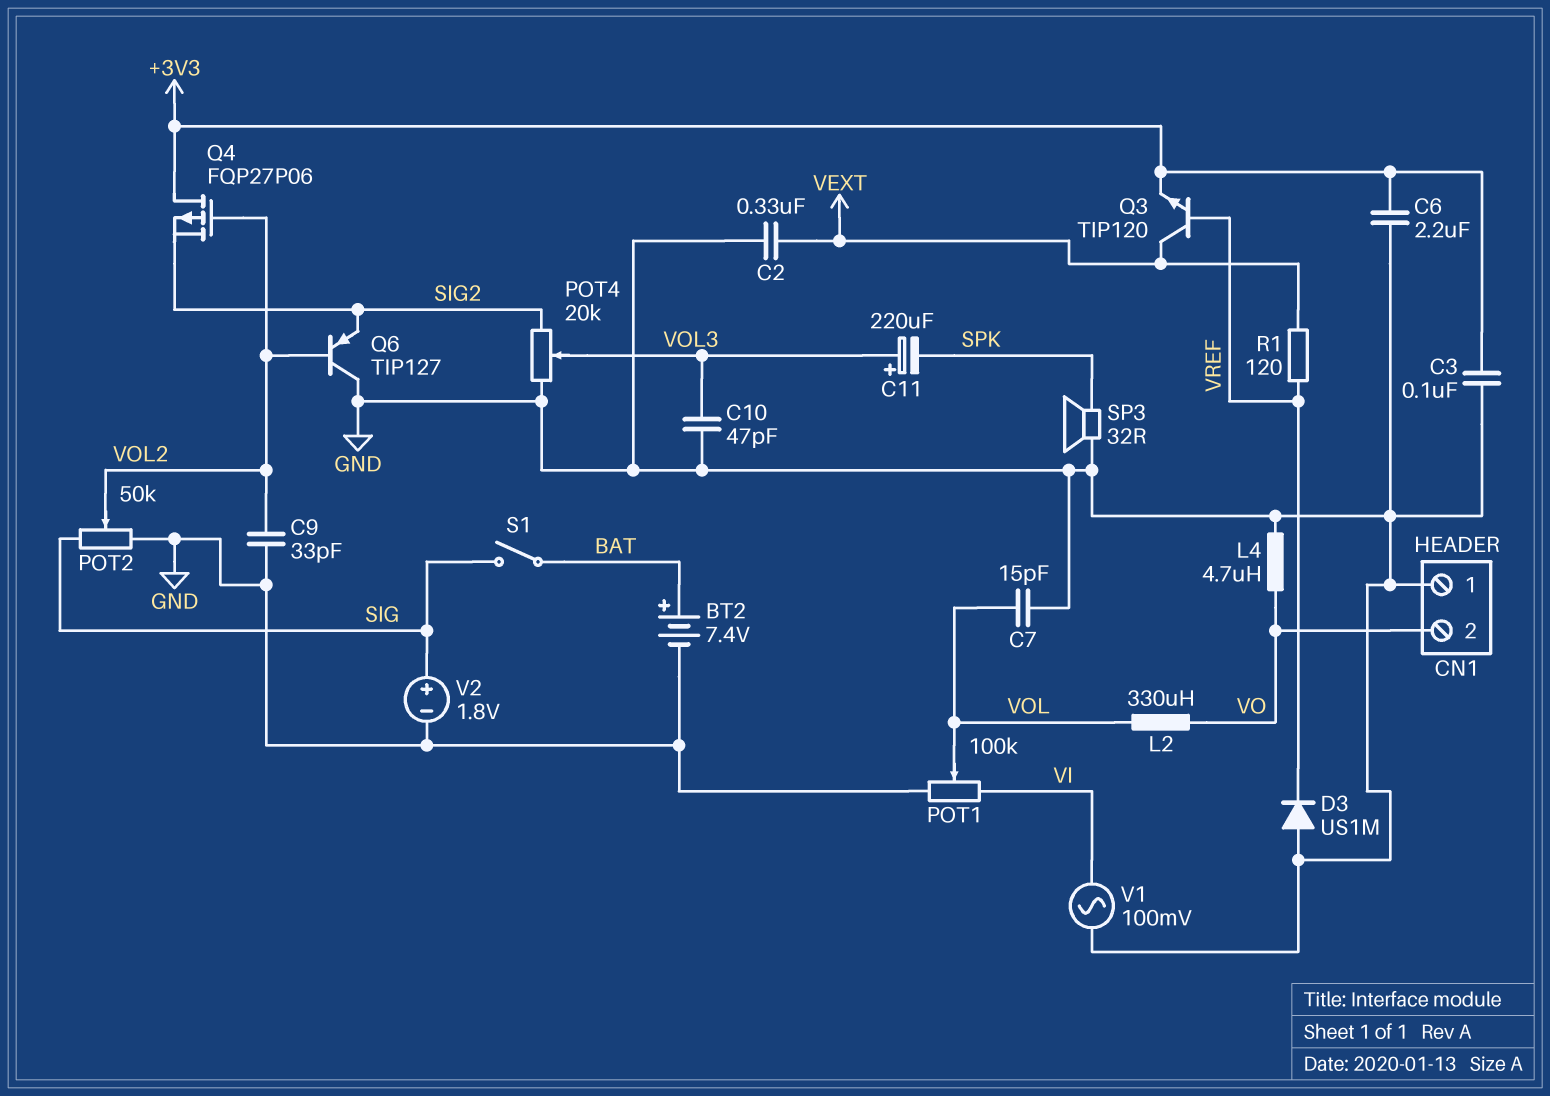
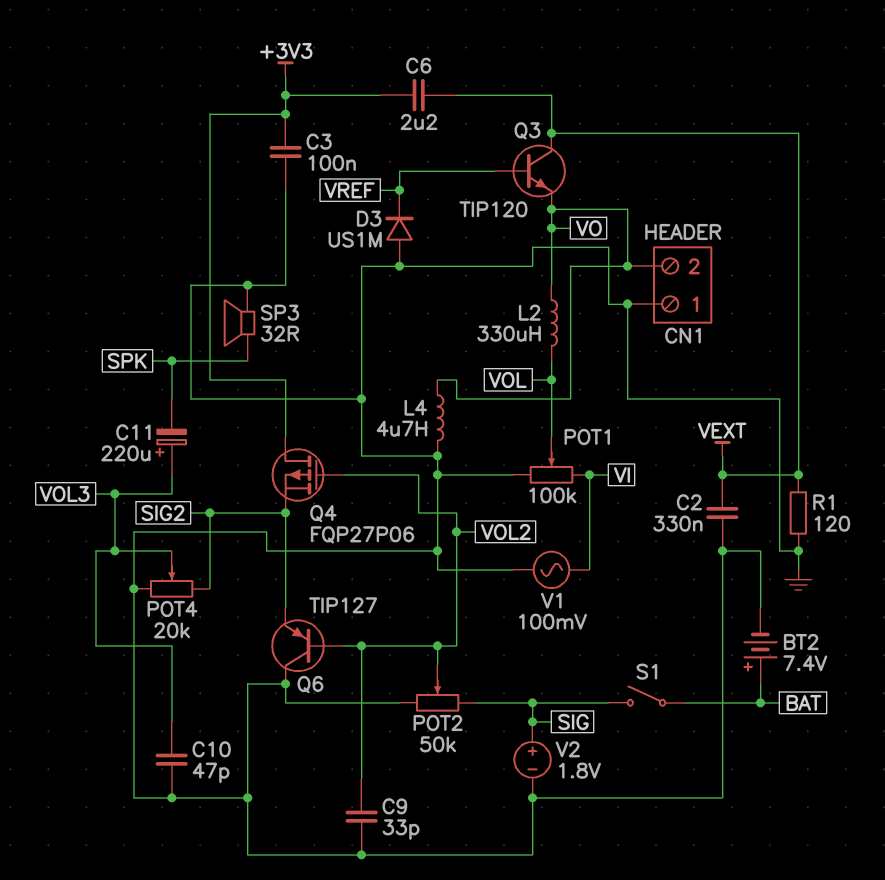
C6: 2.2uF (+3V3, GND) -> 2.2uF (+3V3, VEXT)
C7: 15pF (GND, VOL) -> none
Q3: NPN TIP120 (B VREF, C VEXT, E +3V3) -> NPN TIP120 (B VREF, C VEXT, E VO)
R1: 120 (VEXT, VREF) -> 120 (GND, VEXT)

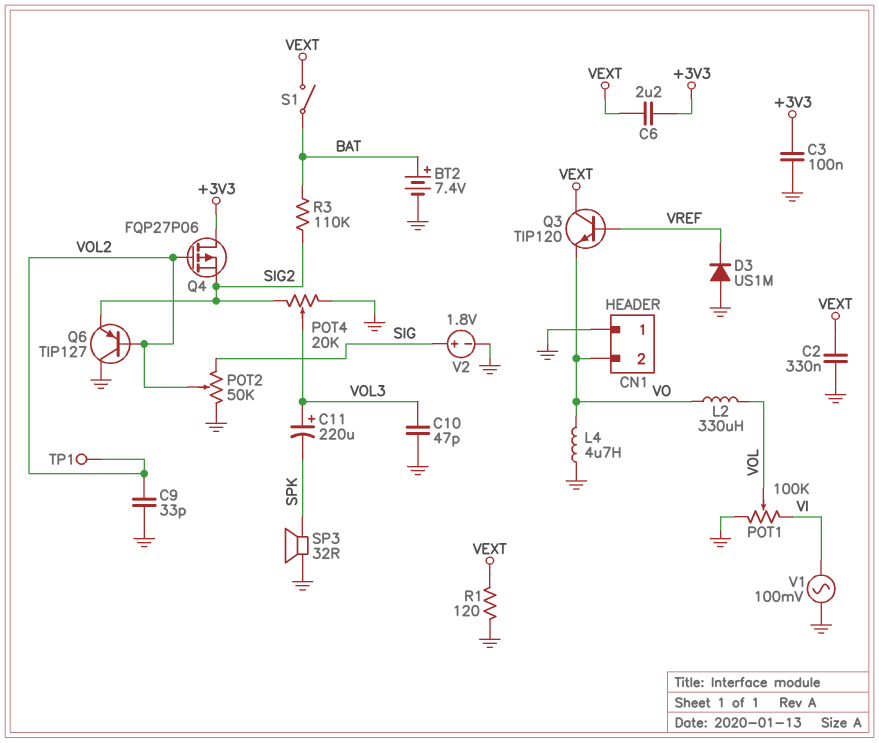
R3: none -> 110k (BAT, SIG2)
S1: switch (BAT, SIG) -> switch (BAT, VEXT)
TP1: none -> test point (VOL2)

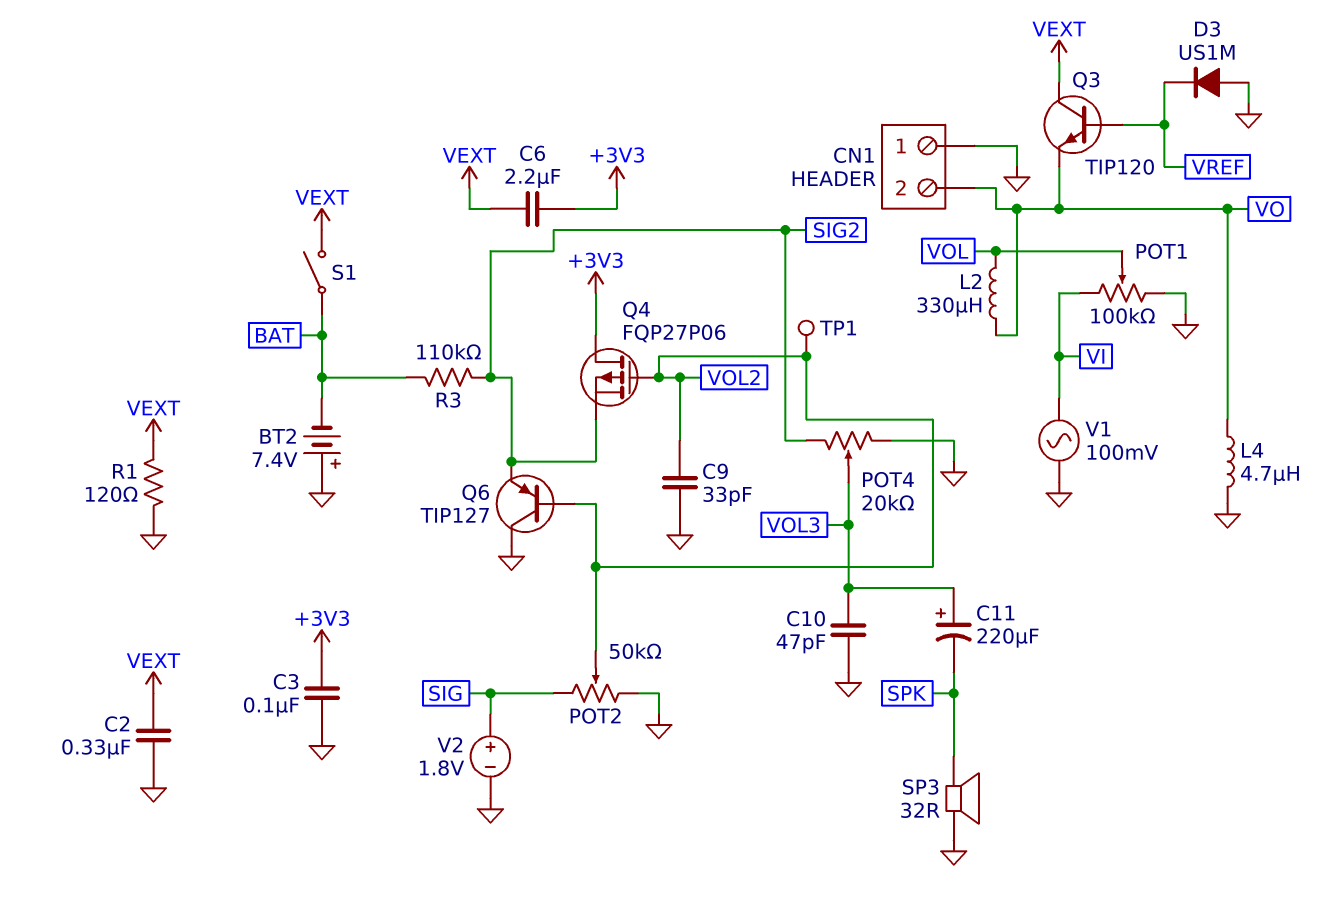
BT2: 7.4V (plus BAT, minus GND) -> 7.4V (plus GND, minus BAT)

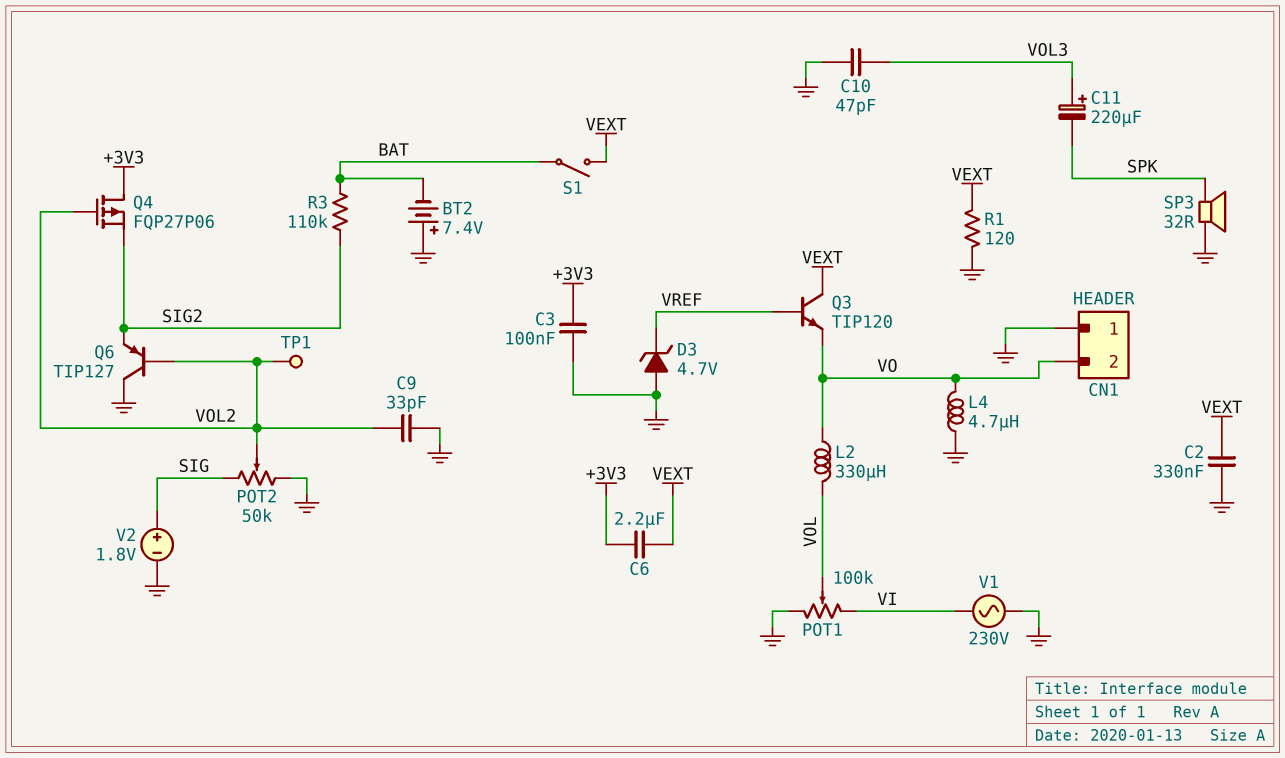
D3: diode US1M (A GND, K VREF) -> zener 4.7V (A GND, K VREF)
POT4: 20k (GND, SIG2, wiper VOL3) -> none
V1: AC 100mV (GND, VI) -> AC 230V (GND, VI)

